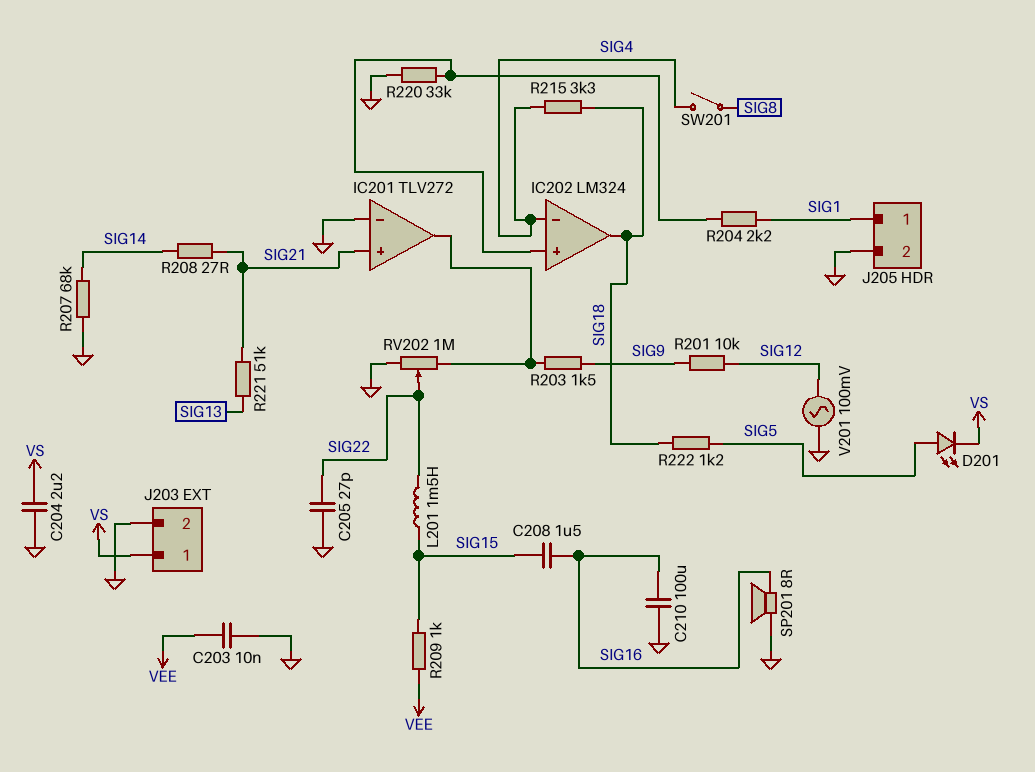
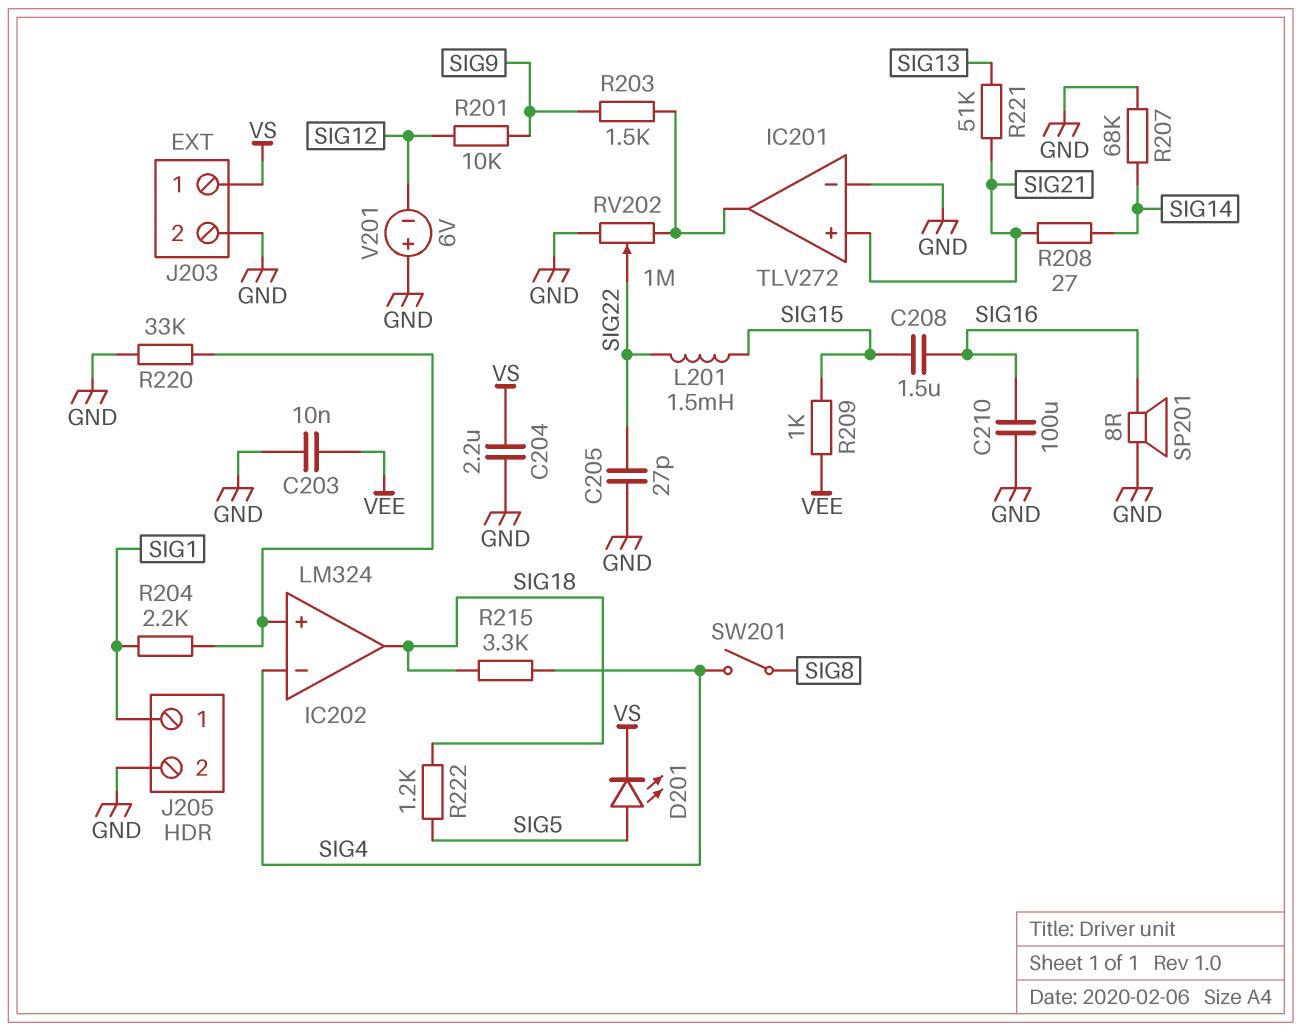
V201: AC 100mV (GND, SIG12) -> 6V (plus GND, minus SIG12)

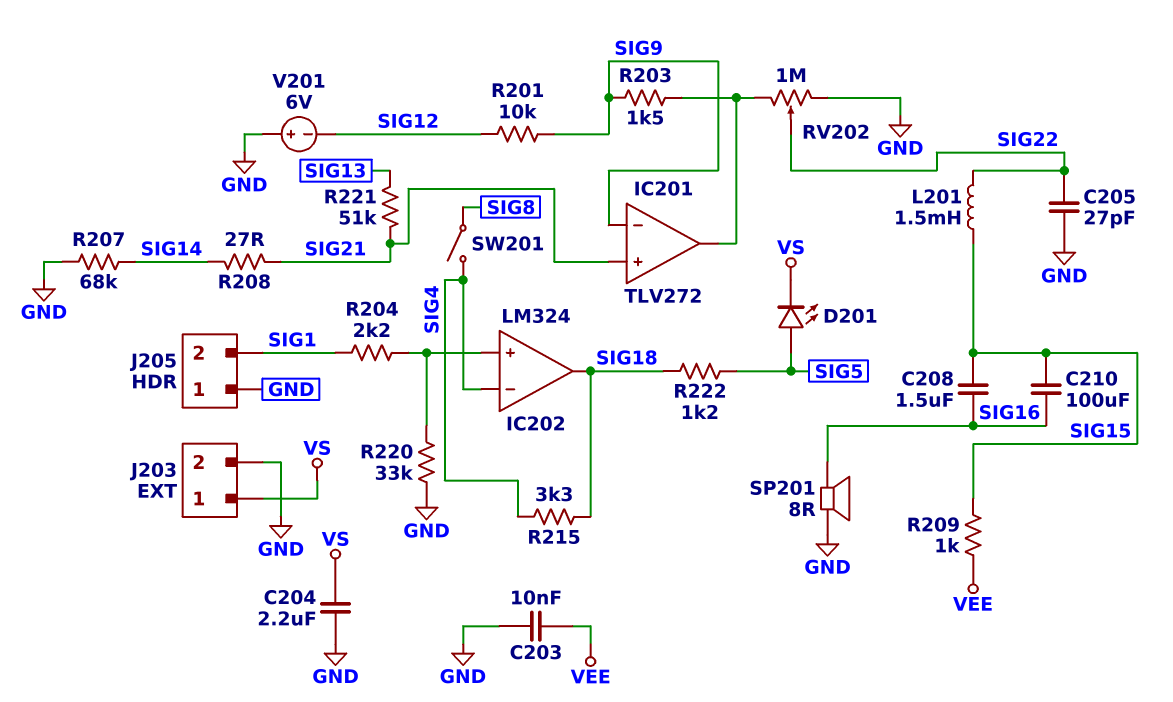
C210: 100uF (GND, SIG16) -> 100uF (SIG15, SIG16)
IC201 pin in-: GND -> SIG9
J205 pin 1: SIG1 -> GND
J205 pin 2: GND -> SIG1

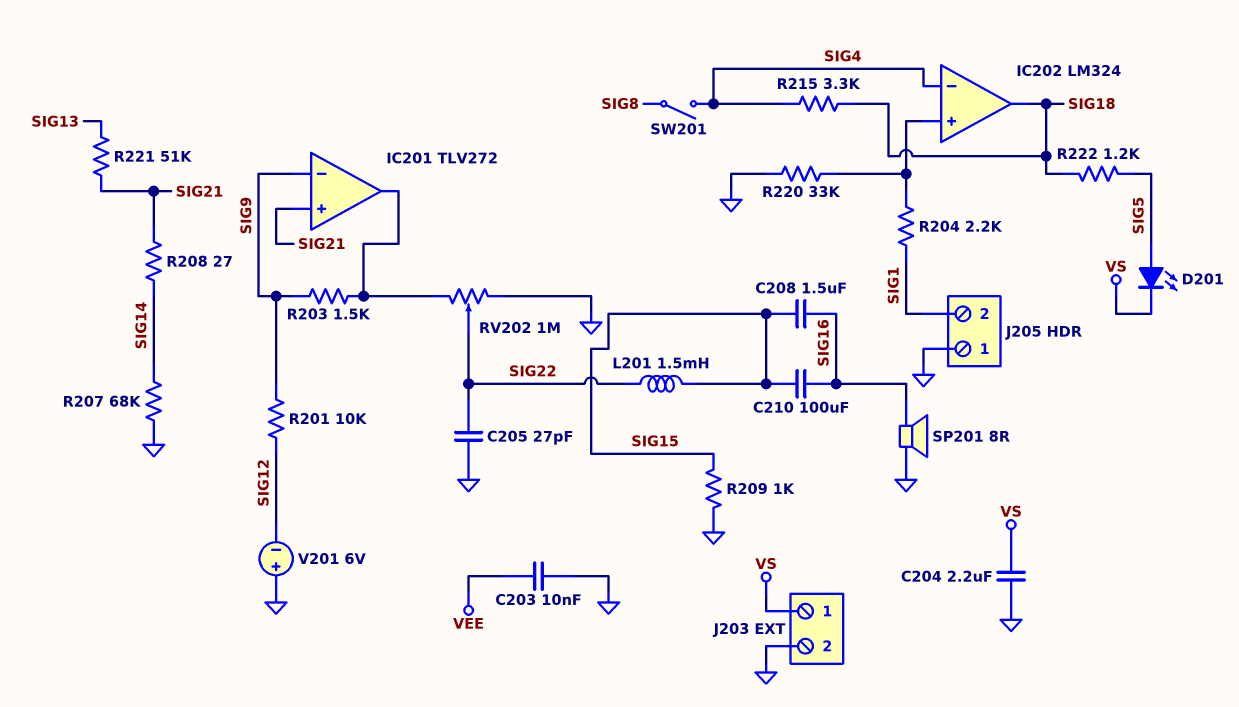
R209: 1k (SIG15, VEE) -> 1k (GND, SIG15)

